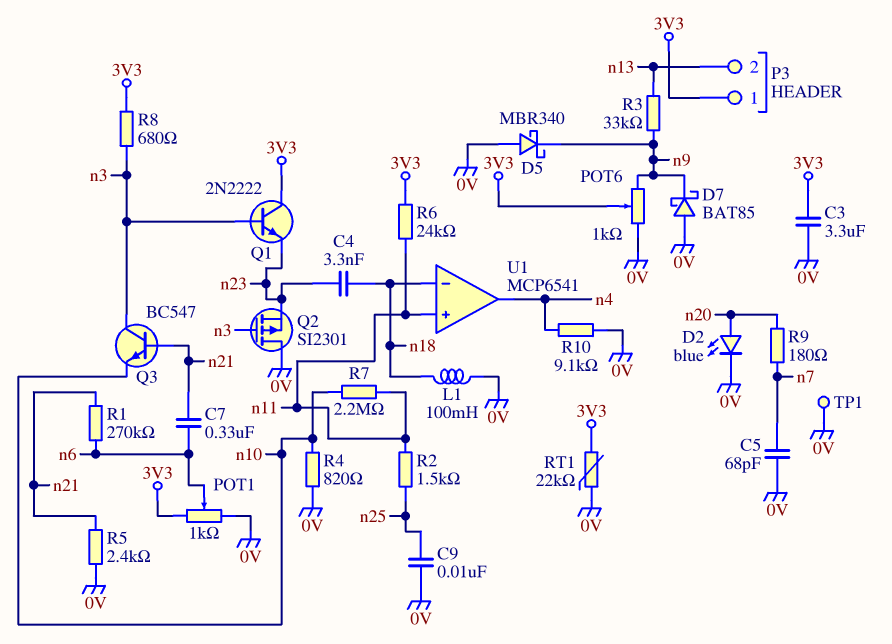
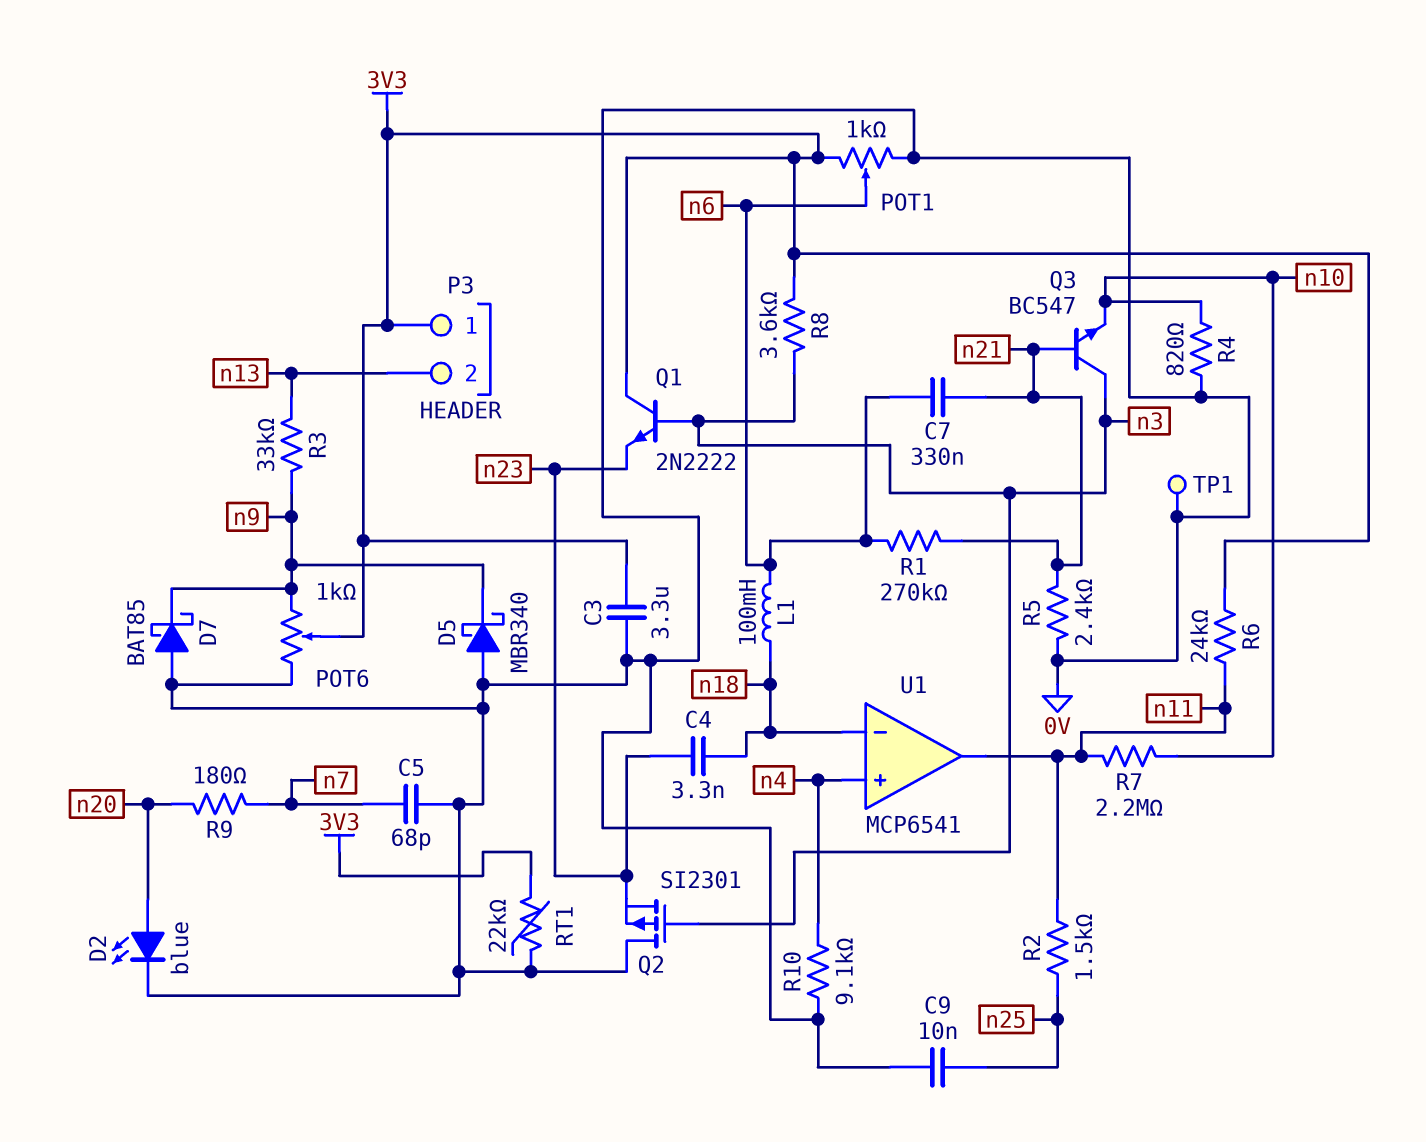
L1: 100mH (0V, n18) -> 100mH (n6, n18)
R8: 680 (3V3, n3) -> 3.6k (3V3, n3)
U1 pin in+: n11 -> n4
U1 pin out: n4 -> n11

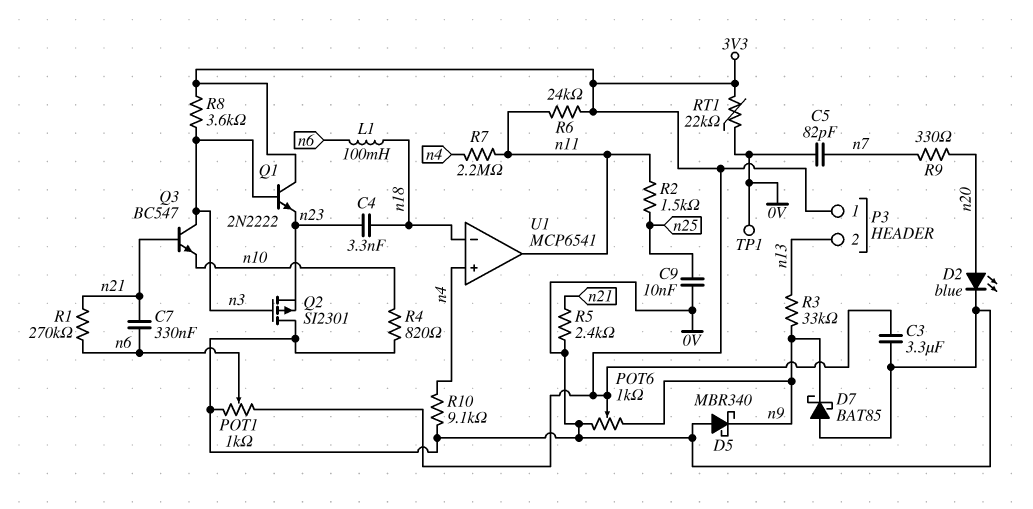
C5: 68pF (0V, n7) -> 82pF (0V, n7)
R7: 2.2M (n10, n11) -> 2.2M (n4, n11)
R9: 180 (n7, n20) -> 330 (n7, n20)

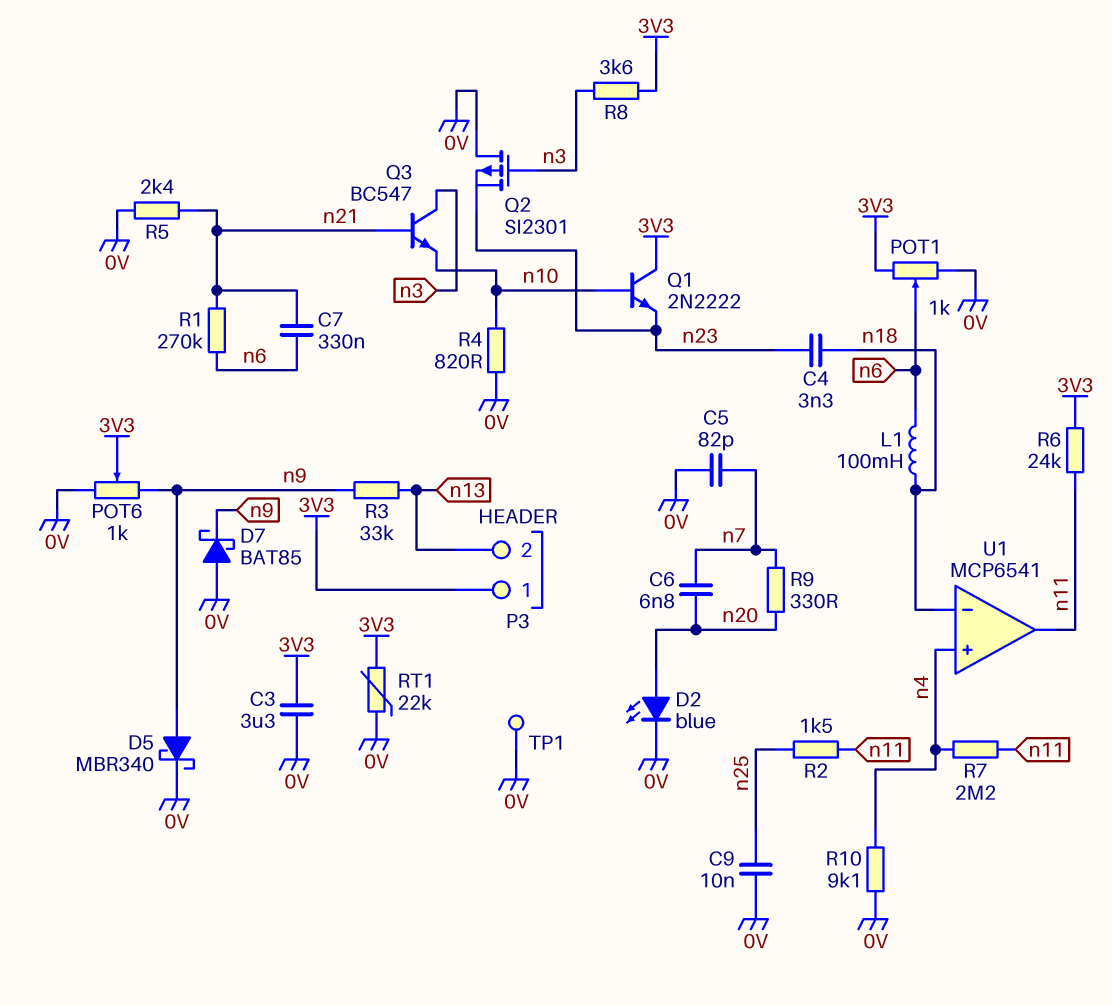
C6: none -> 6.8nF (n7, n20)
D5: schottky MBR340 (A 0V, K n9) -> schottky MBR340 (A n9, K 0V)
Q1: NPN 2N2222 (B n3, C 3V3, E n23) -> NPN 2N2222 (B n10, C 3V3, E n23)

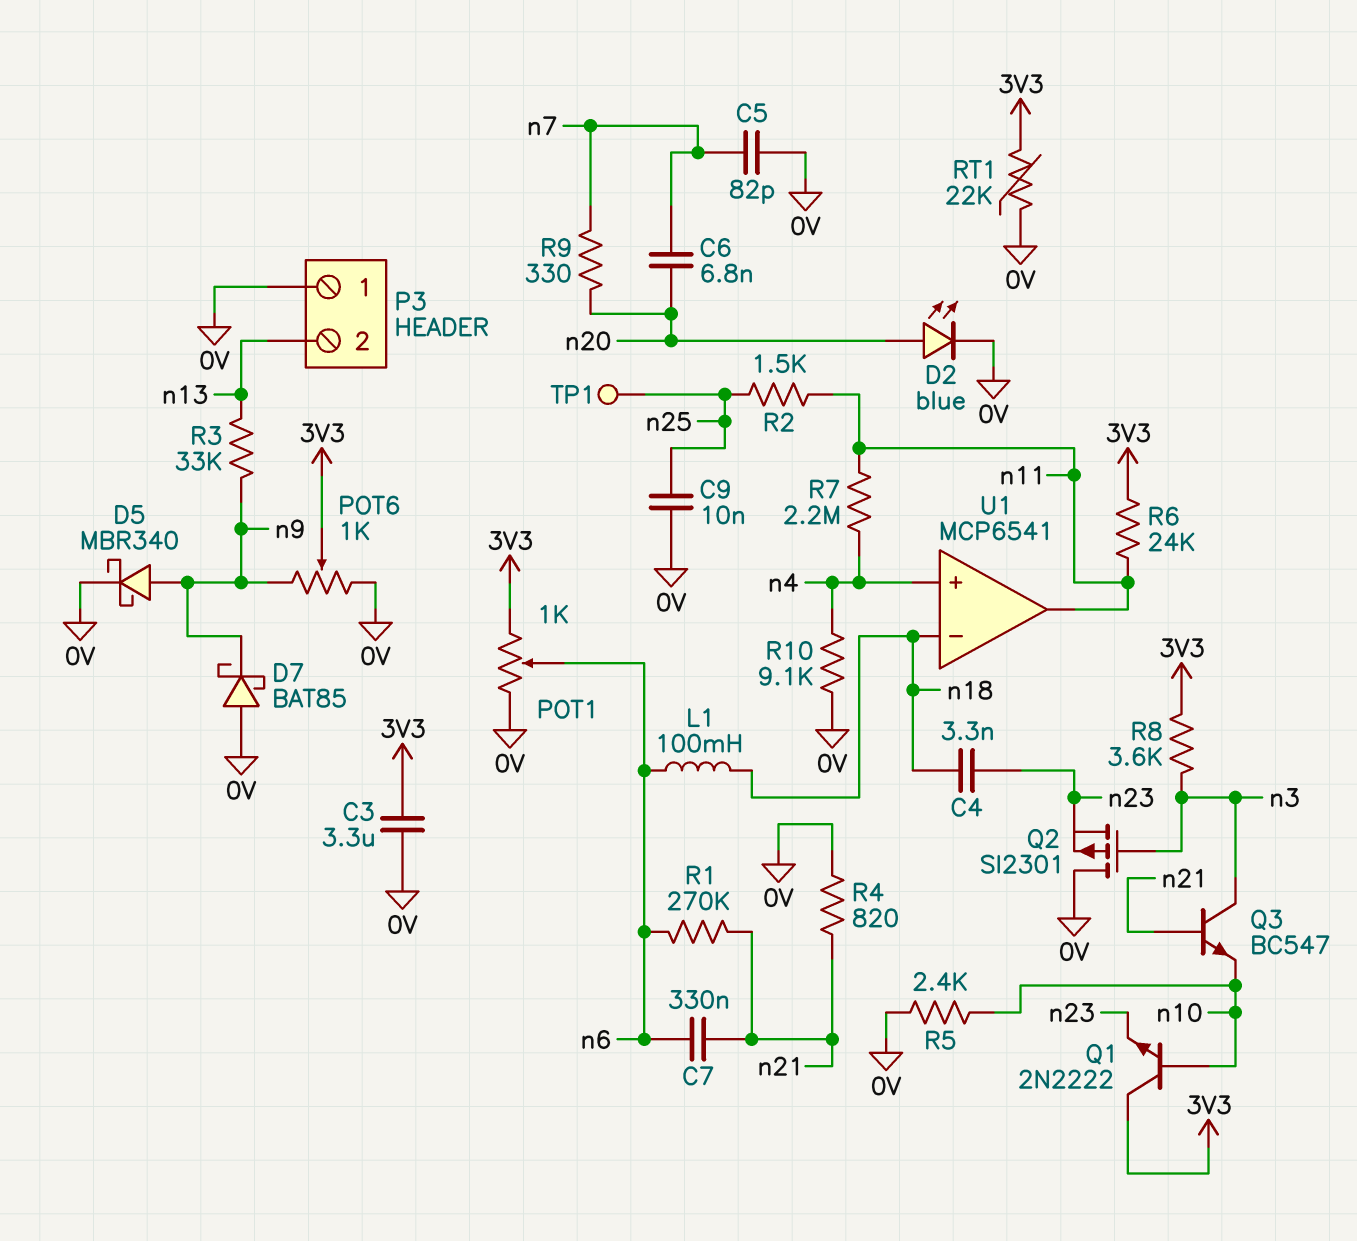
P3 pin 1: 3V3 -> 0V
R4: 820 (0V, n10) -> 820 (0V, n21)
R5: 2.4k (0V, n21) -> 2.4k (0V, n10)
TP1: test point (0V) -> test point (n25)

